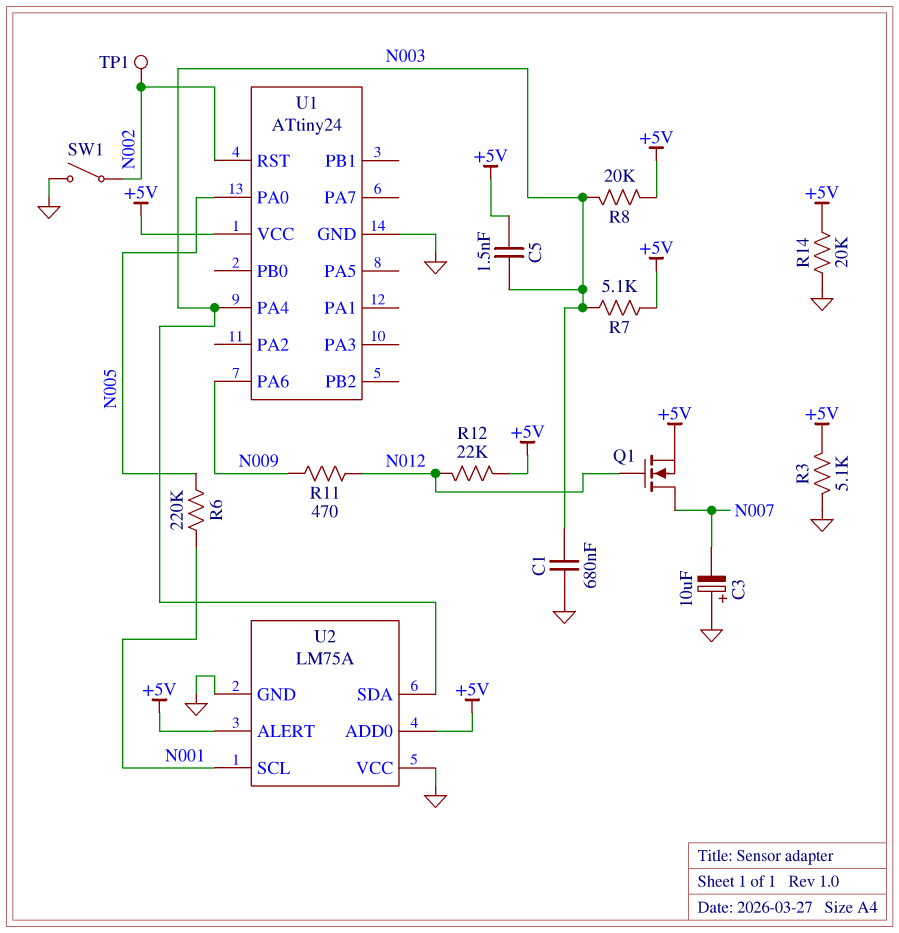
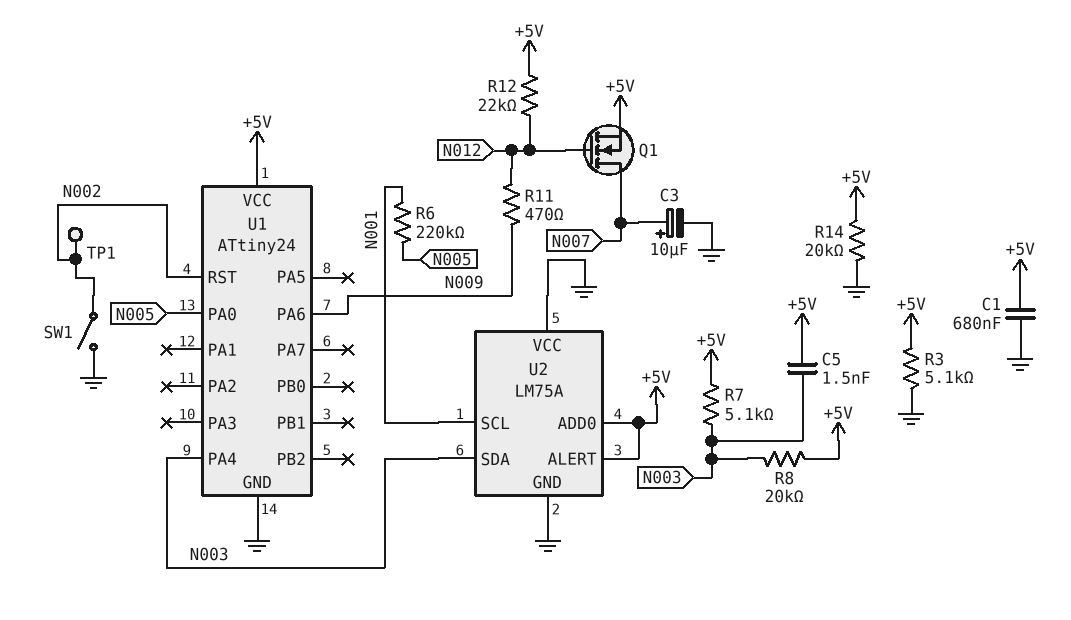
C1: 680nF (GND, N003) -> 680nF (+5V, GND)
C3: 10uF (plus GND, minus N007) -> 10uF (plus N007, minus GND)

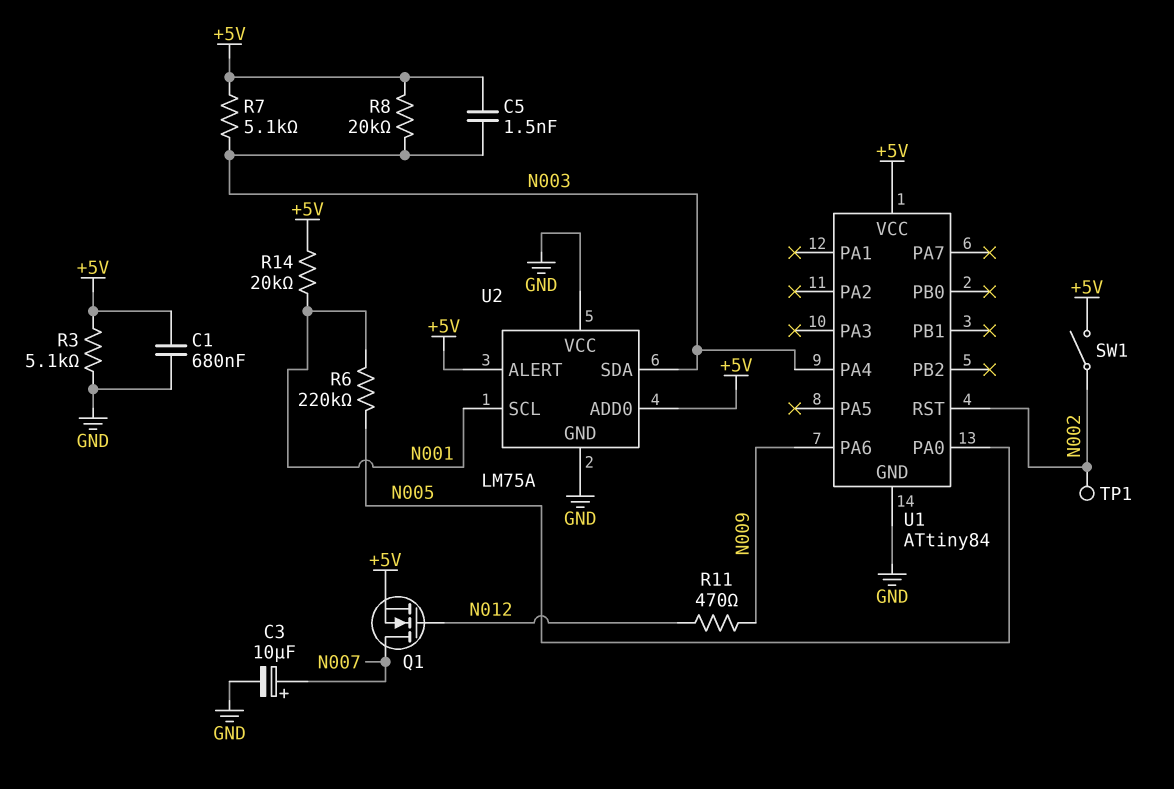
R12: 22k (+5V, N012) -> none
R14: 20k (+5V, GND) -> 20k (+5V, N001)
SW1: switch (GND, N002) -> switch (+5V, N002)
U1: ATtiny24 -> ATtiny84

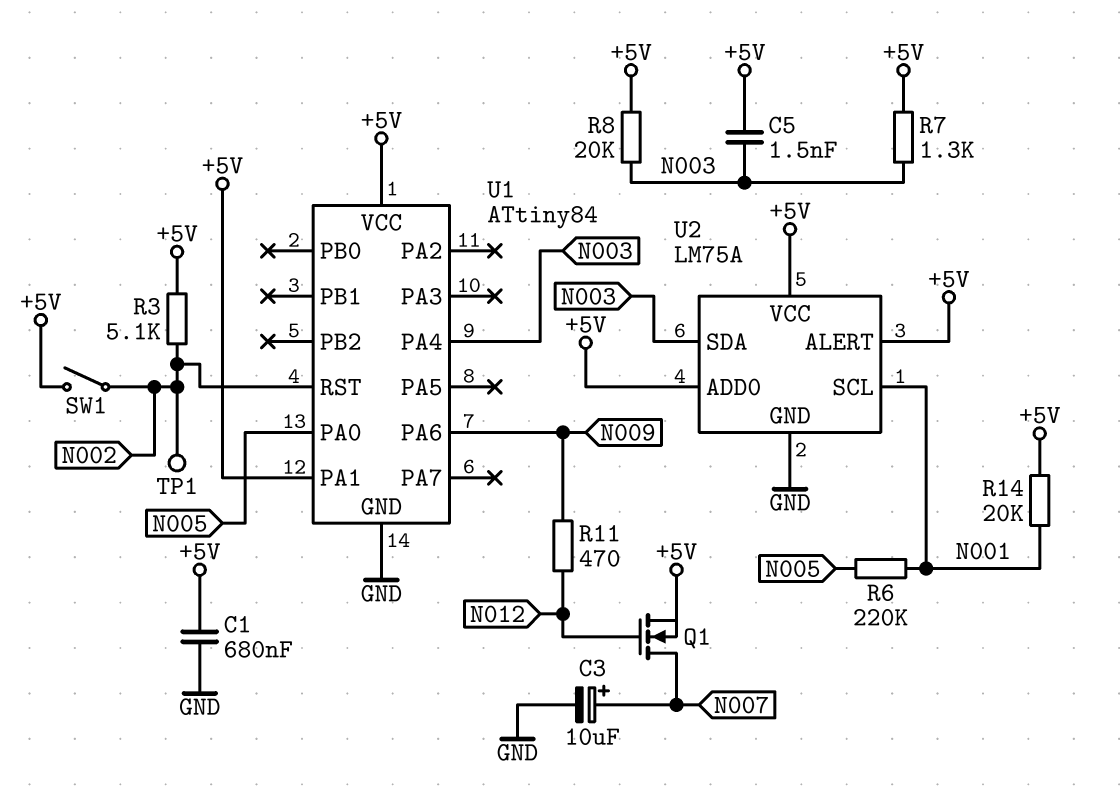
R3: 5.1k (+5V, GND) -> 5.1k (+5V, N002)
R7: 5.1k (+5V, N003) -> 1.3k (+5V, N003)
U1 pin PA1: none -> +5V
U2 pin VCC: GND -> +5V

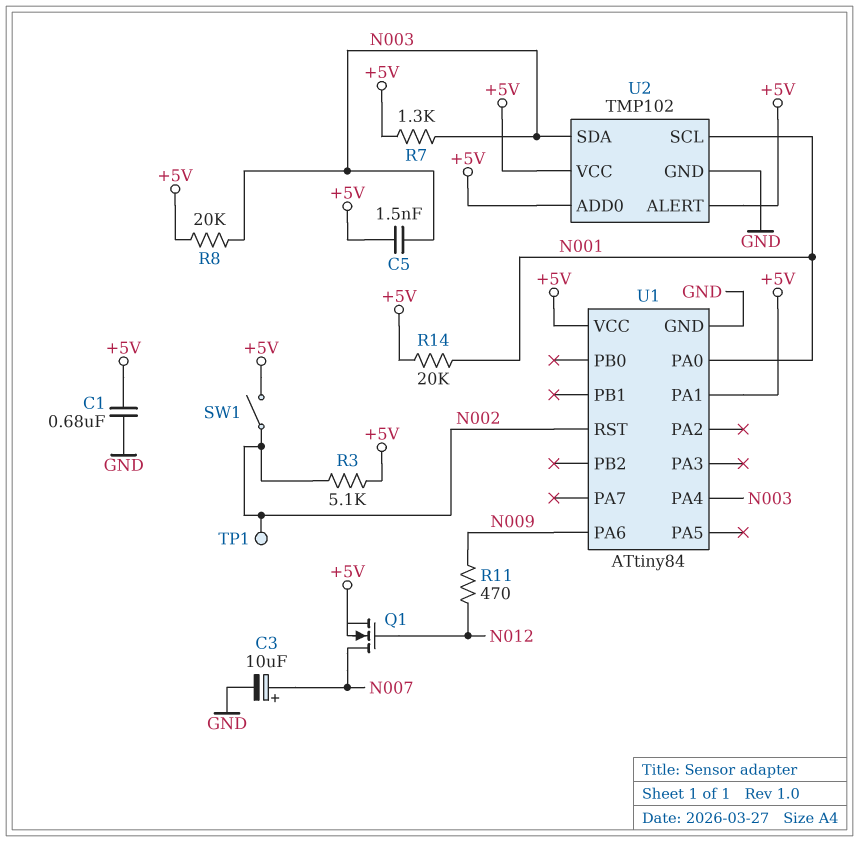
R6: 220k (N001, N005) -> none
U1 pin PA0: N005 -> N001
U2: LM75A -> TMP102

